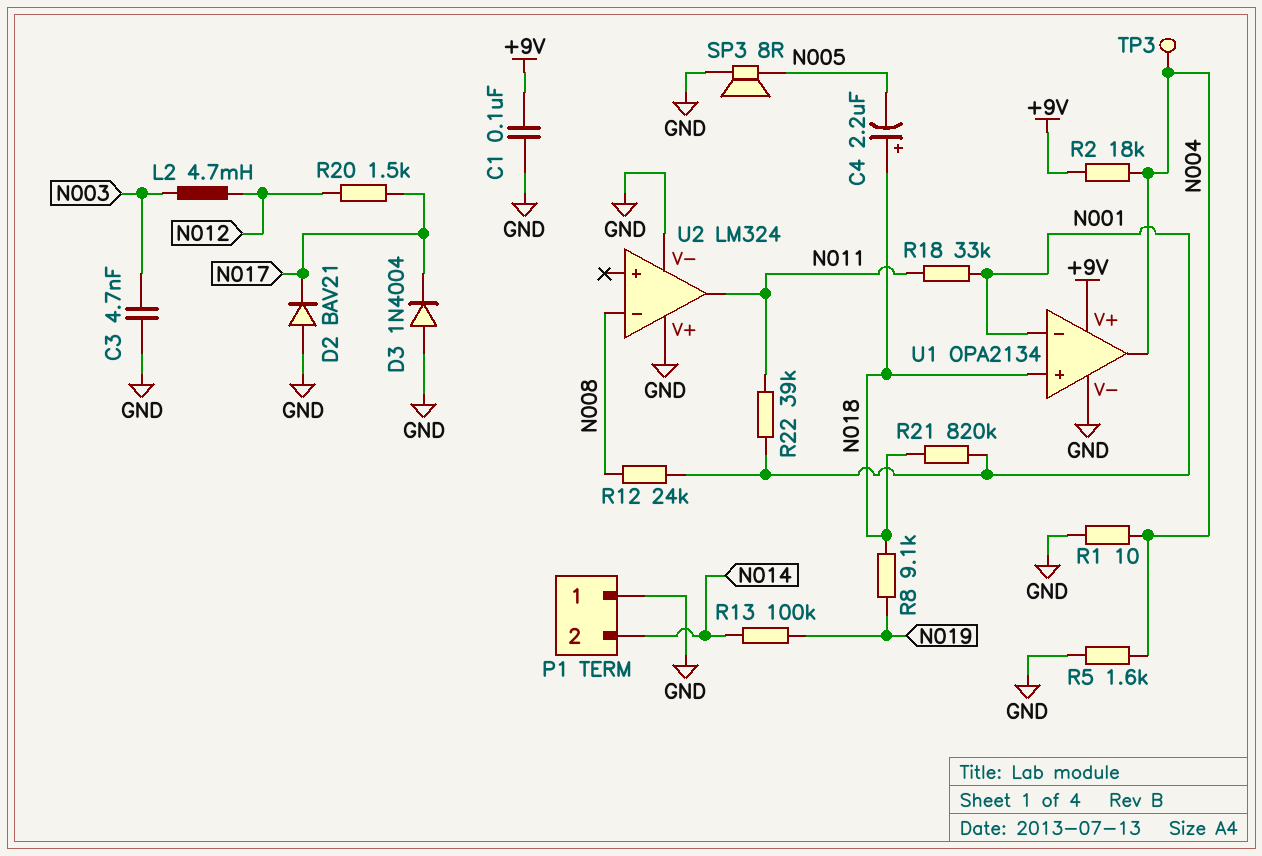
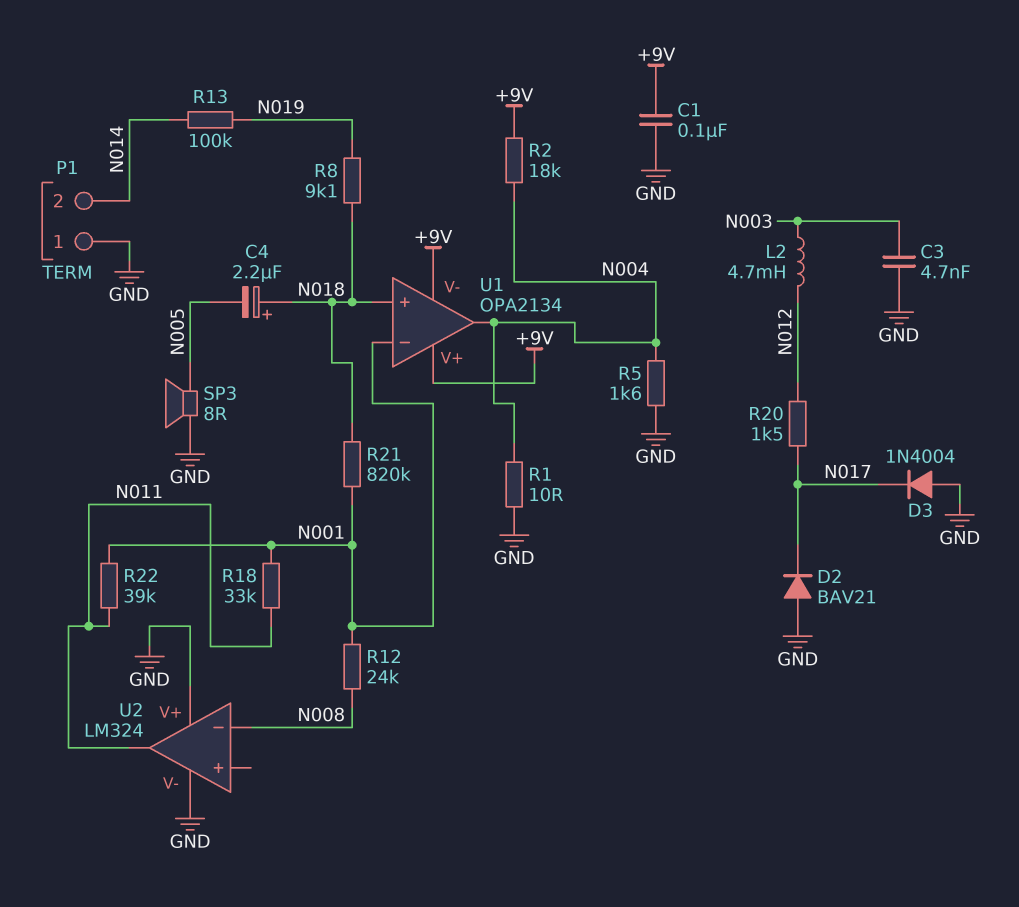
TP3: test point (N004) -> none
U1 pin V-: GND -> +9V

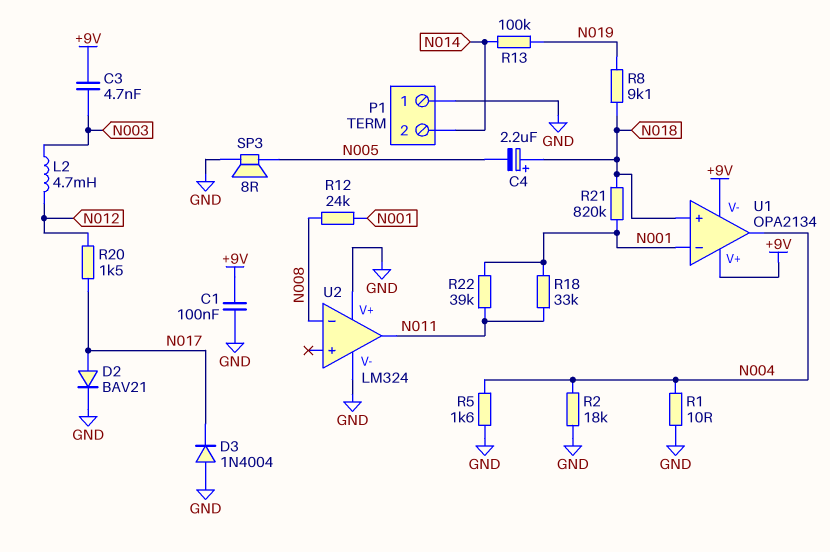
C3: 4.7nF (GND, N003) -> 4.7nF (+9V, N003)
D2: diode BAV21 (A GND, K N017) -> diode BAV21 (A N017, K GND)
R2: 18k (+9V, N004) -> 18k (GND, N004)

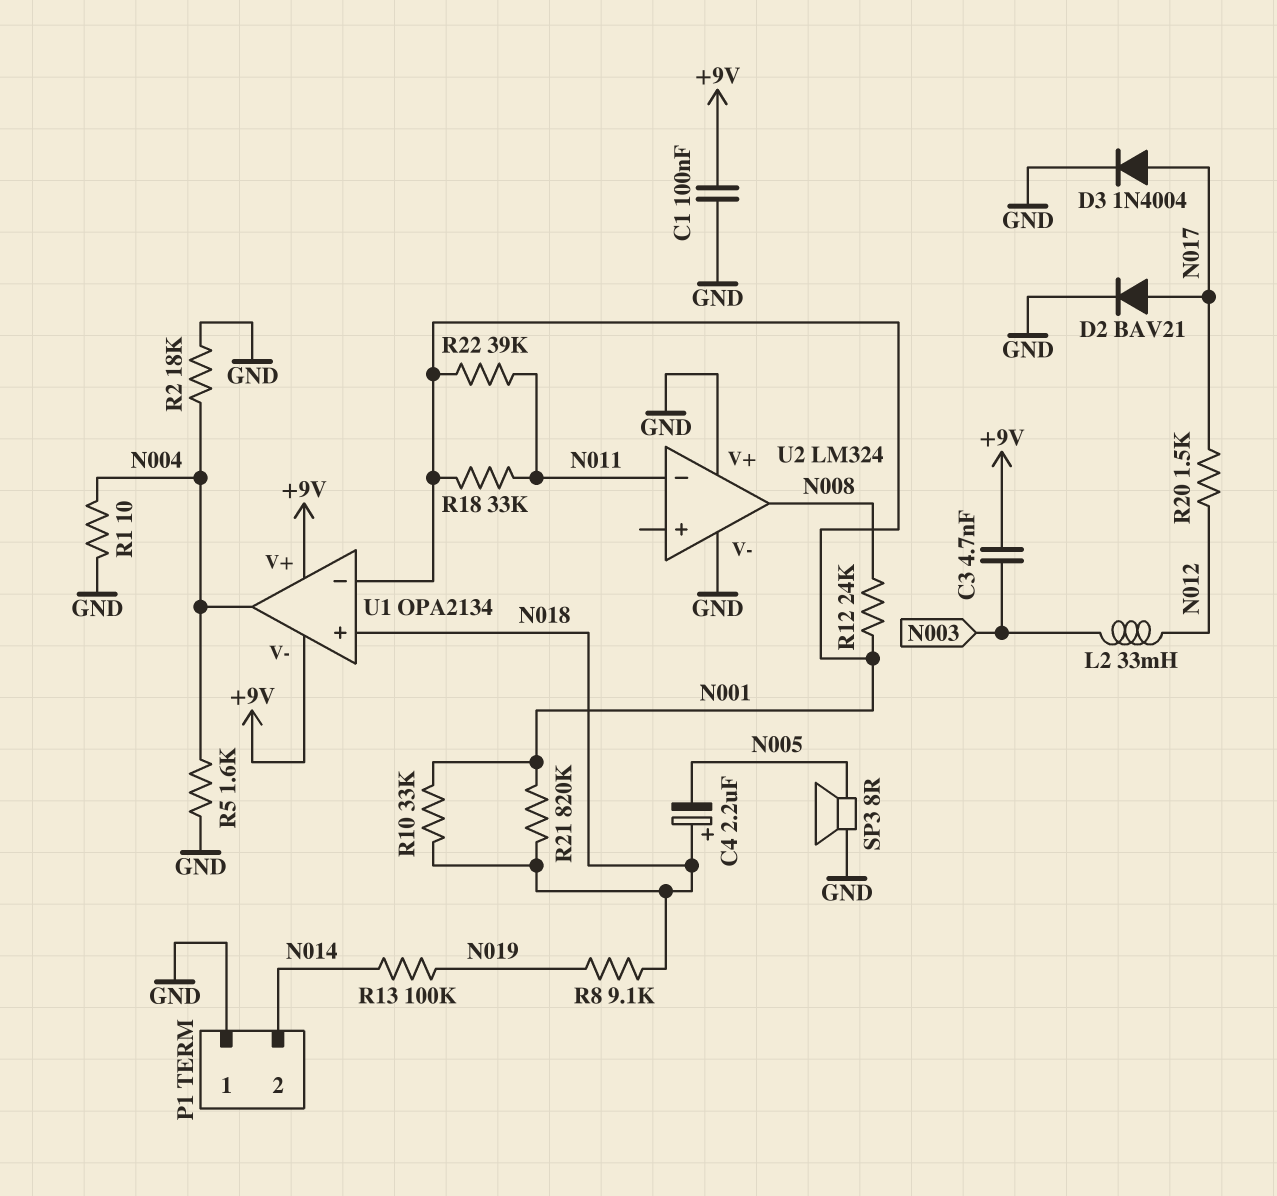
D3: diode 1N4004 (A GND, K N017) -> diode 1N4004 (A N017, K GND)
L2: 4.7mH (N003, N012) -> 33mH (N003, N012)
R10: none -> 33k (N001, N018)
U2 pin in-: N008 -> N011
U2 pin out: N011 -> N008

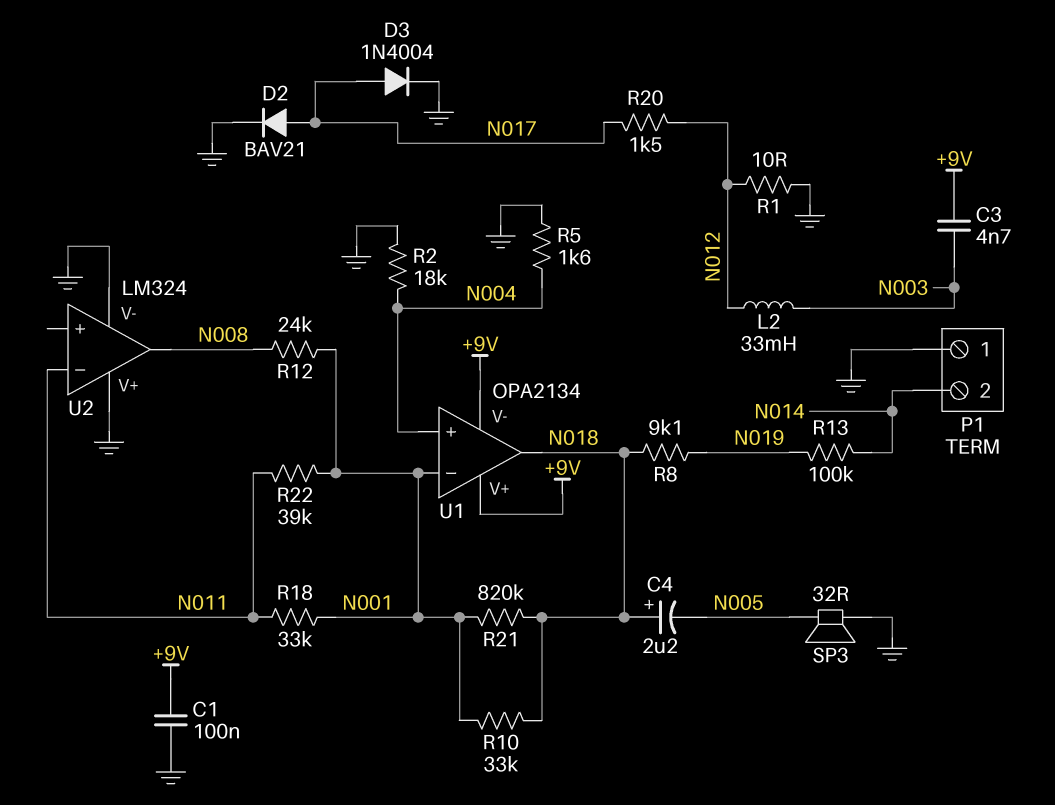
R1: 10 (GND, N004) -> 10 (GND, N012)
SP3: speaker 8R (GND, N005) -> speaker 32R (GND, N005)
U1 pin in+: N018 -> N004
U1 pin out: N004 -> N018

